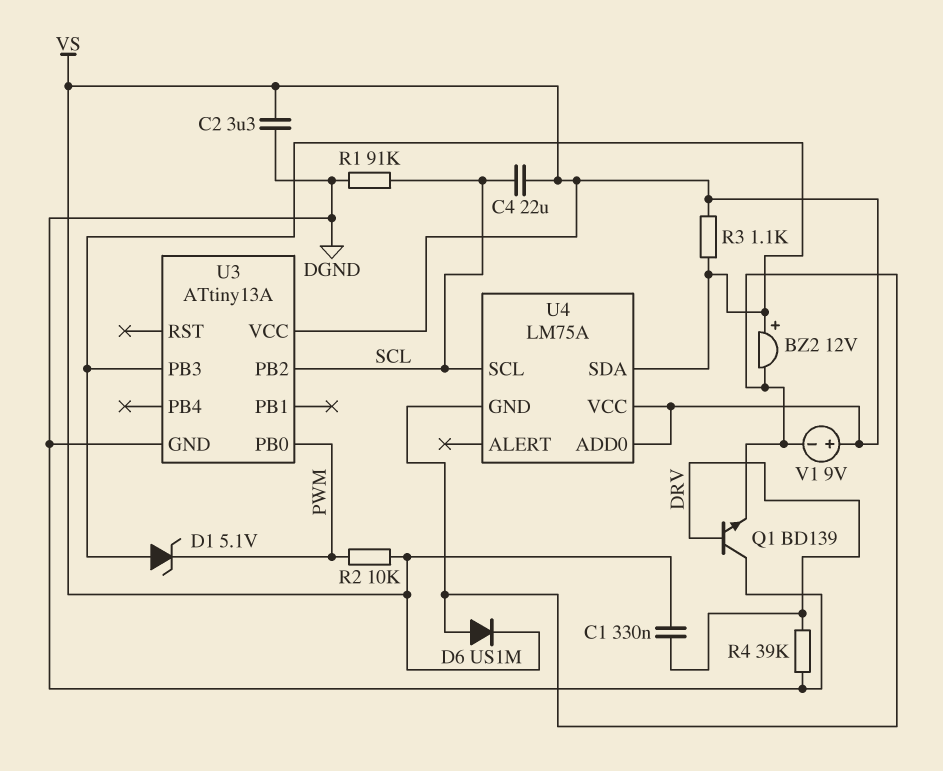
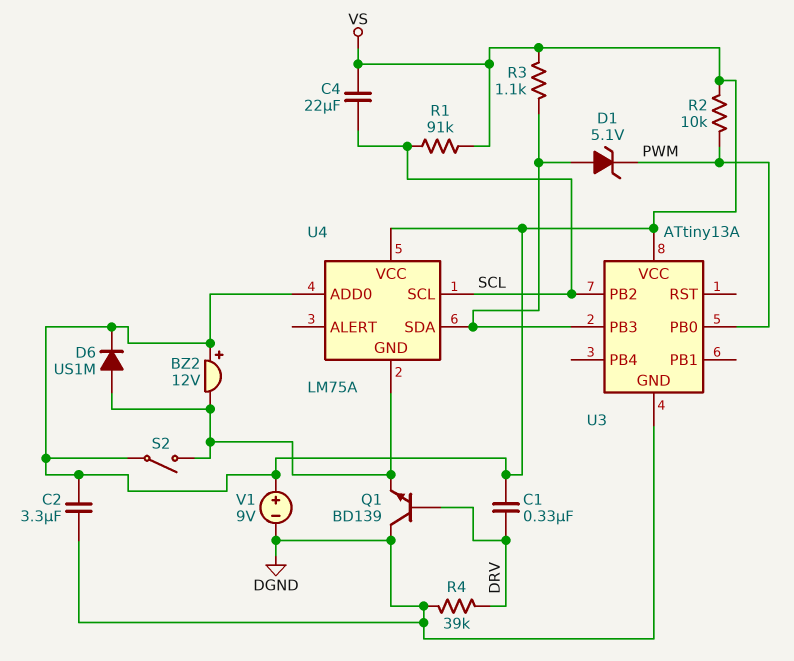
BZ2: buzzer 12V (plus U3/PB3, minus U4/GND) -> buzzer 12V (plus VS, minus U4/GND)
R1: 91k (DGND, SCL) -> 91k (SCL, VS)
S2: none -> switch (U4/GND, VS)
V1: 9V (plus VS, minus U4/GND) -> 9V (plus VS, minus DGND)

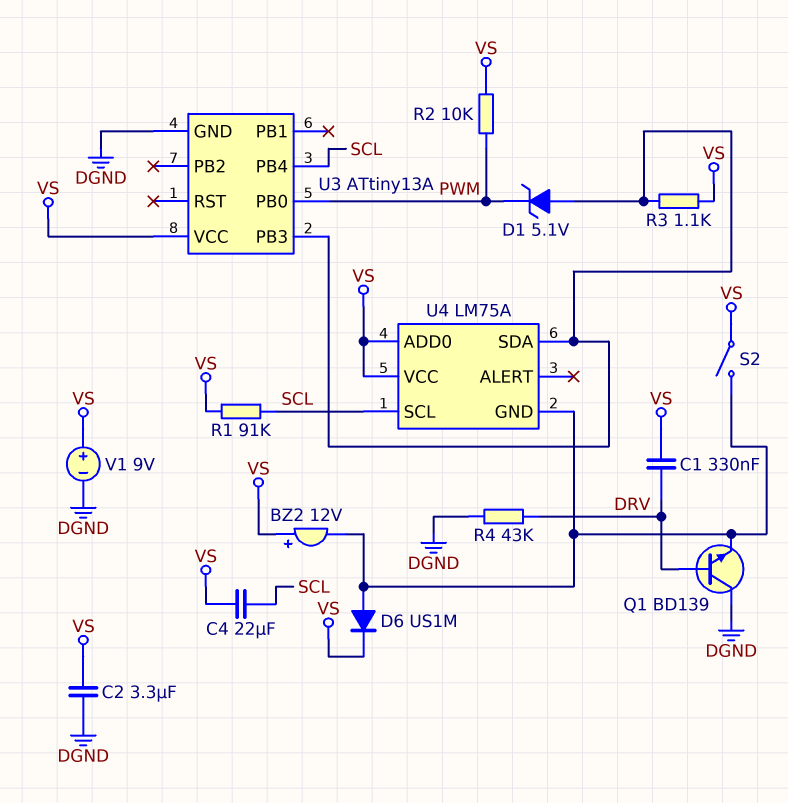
R4: 39k (DGND, DRV) -> 43k (DGND, DRV)
U3 pin PB2: SCL -> none
U3 pin PB4: none -> SCL

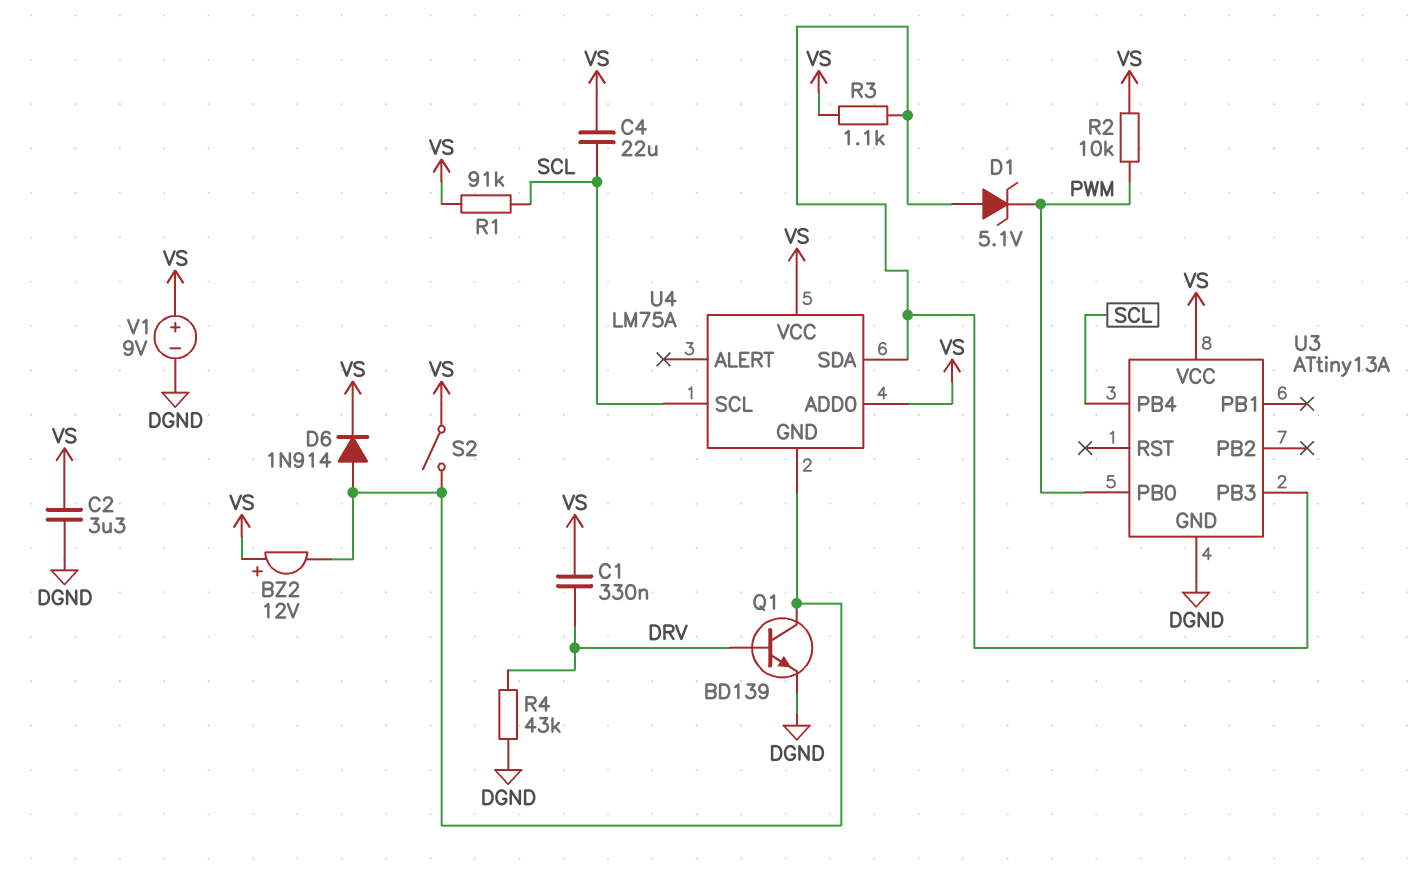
D6: diode US1M (A U4/GND, K VS) -> diode 1N914 (A U4/GND, K VS)
Q1: NPN BD139 (B DRV, C DGND, E U4/GND) -> NPN BD139 (B DRV, C U4/GND, E DGND)

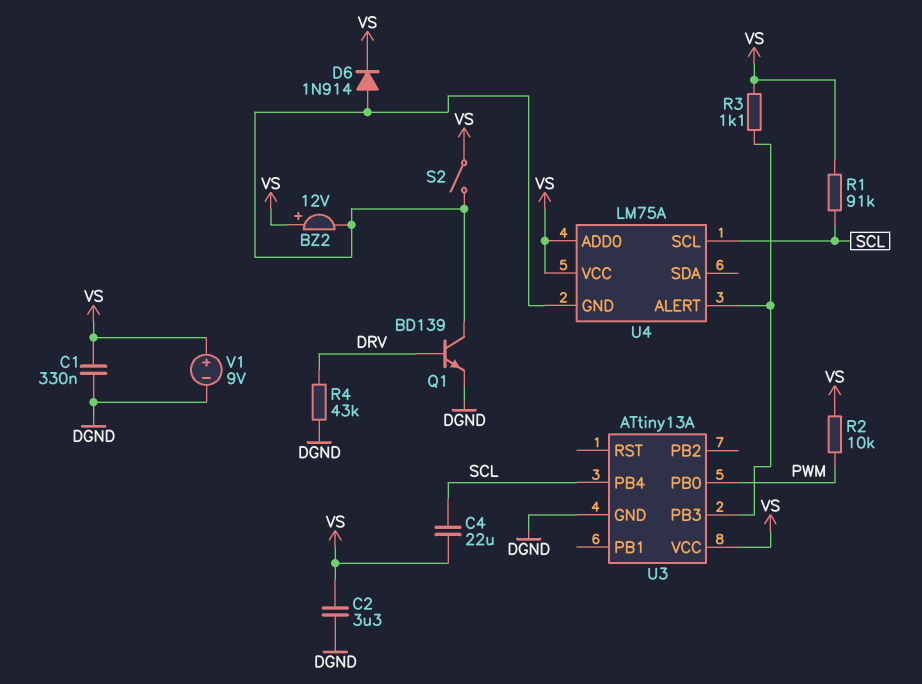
C1: 330nF (DRV, VS) -> 330nF (DGND, VS)
D1: zener 5.1V (A U3/PB3, K PWM) -> none
U4 pin ALERT: none -> U3/PB3
U4 pin SDA: U3/PB3 -> none

